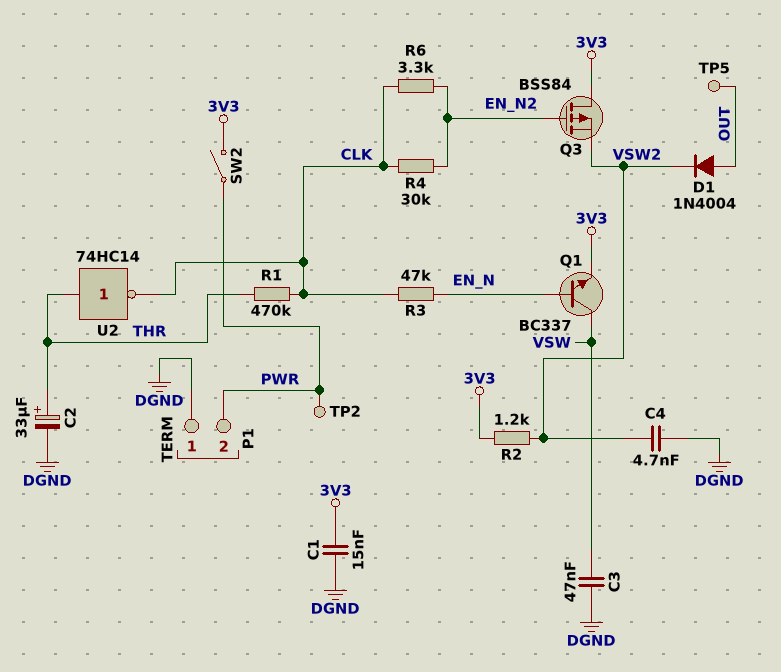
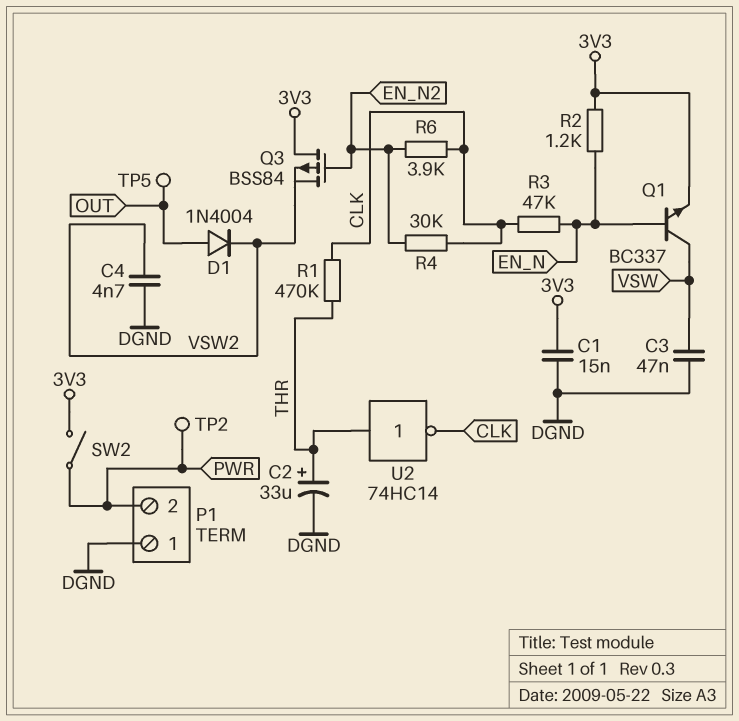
R2: 1.2k (3V3, VSW2) -> 1.2k (3V3, EN_N)
R6: 3.3k (CLK, EN_N2) -> 3.9k (CLK, EN_N2)

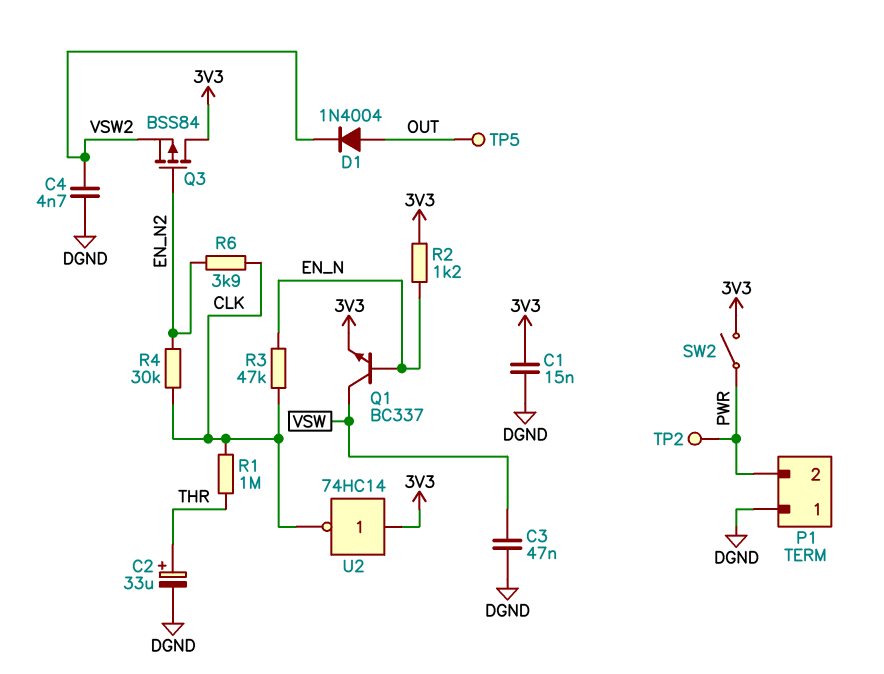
R1: 470k (CLK, THR) -> 1M (CLK, THR)
U2: NOT 74HC14 (in THR, out CLK) -> NOT 74HC14 (in 3V3, out CLK)

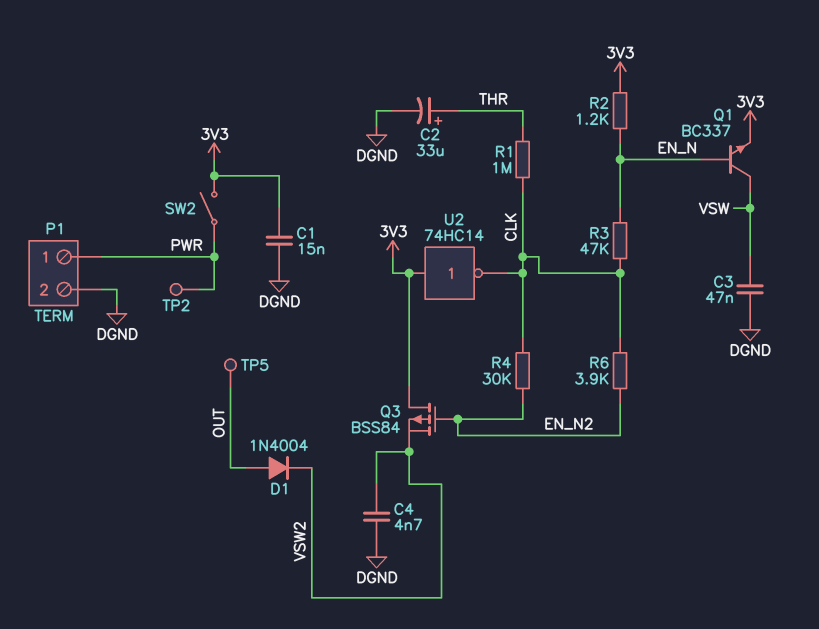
P1 pin 1: DGND -> PWR
P1 pin 2: PWR -> DGND

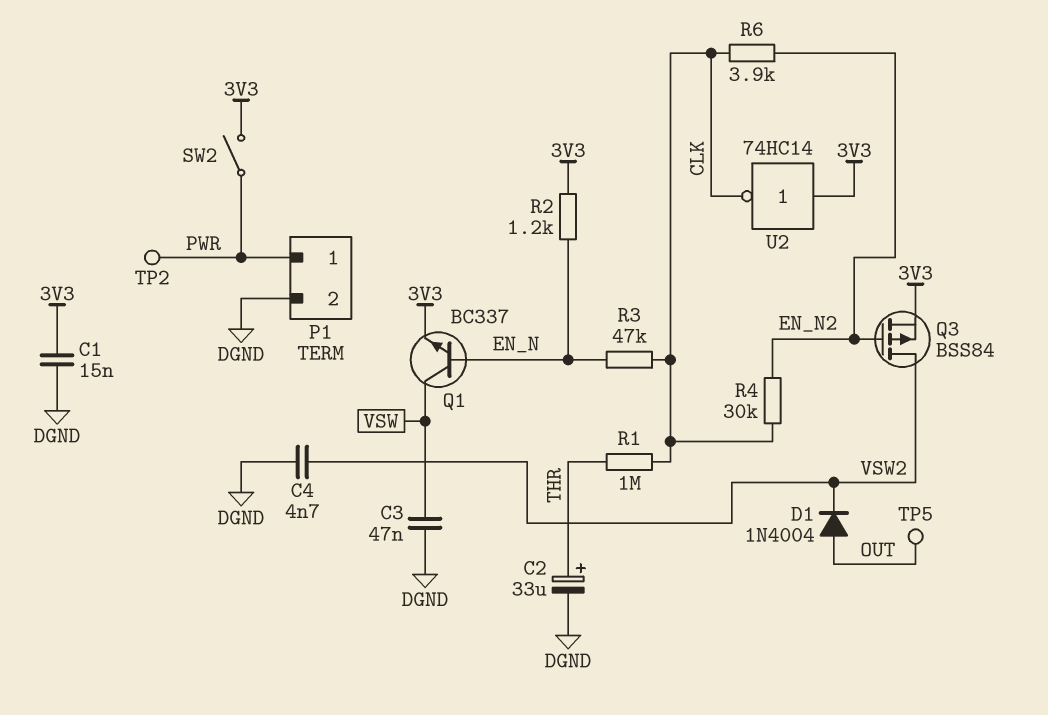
Q3: PMOS BSS84 (G EN_N2, D 3V3, S VSW2) -> PMOS BSS84 (G EN_N2, D VSW2, S 3V3)

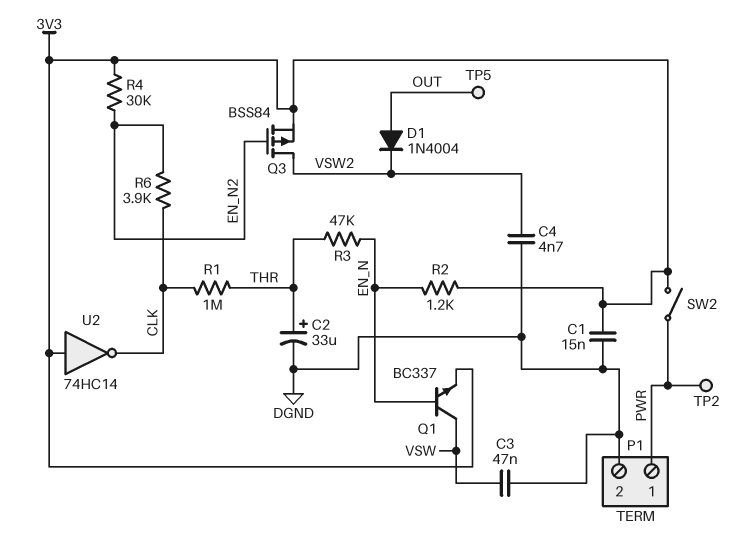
R3: 47k (CLK, EN_N) -> 47k (EN_N, THR)
R4: 30k (CLK, EN_N2) -> 30k (3V3, EN_N2)

